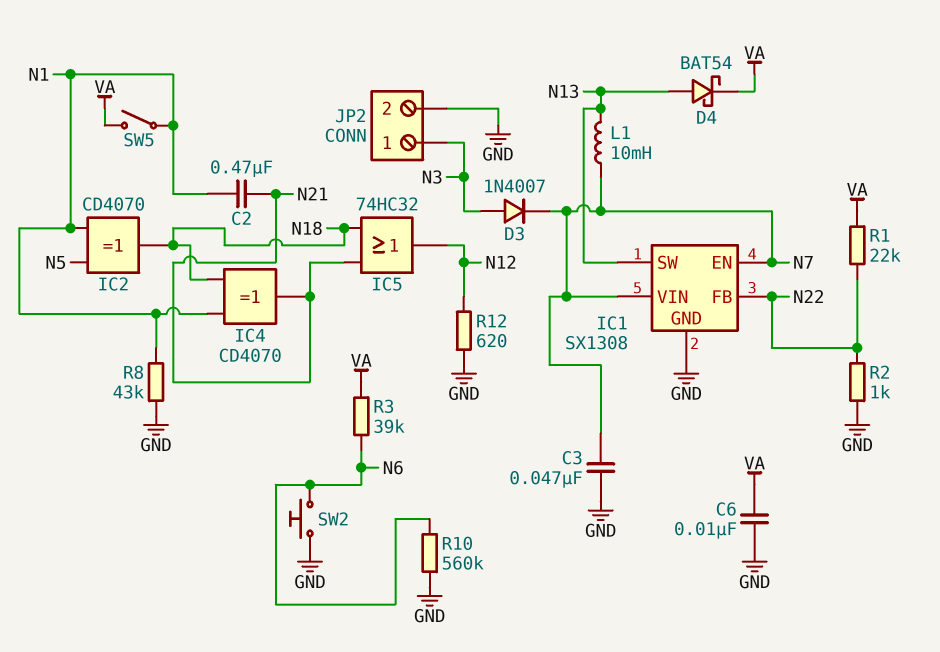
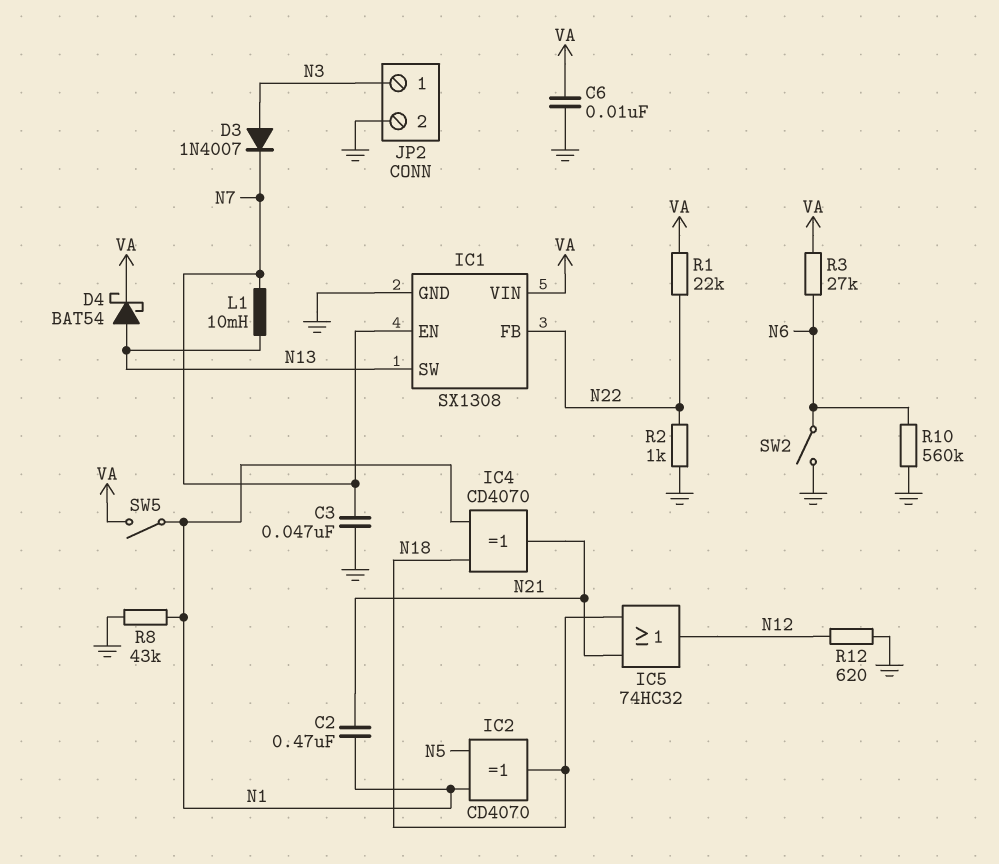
IC1 pin VIN: N7 -> VA
R3: 39k (N6, VA) -> 27k (N6, VA)
SW2: button (GND, N6) -> switch (GND, N6)

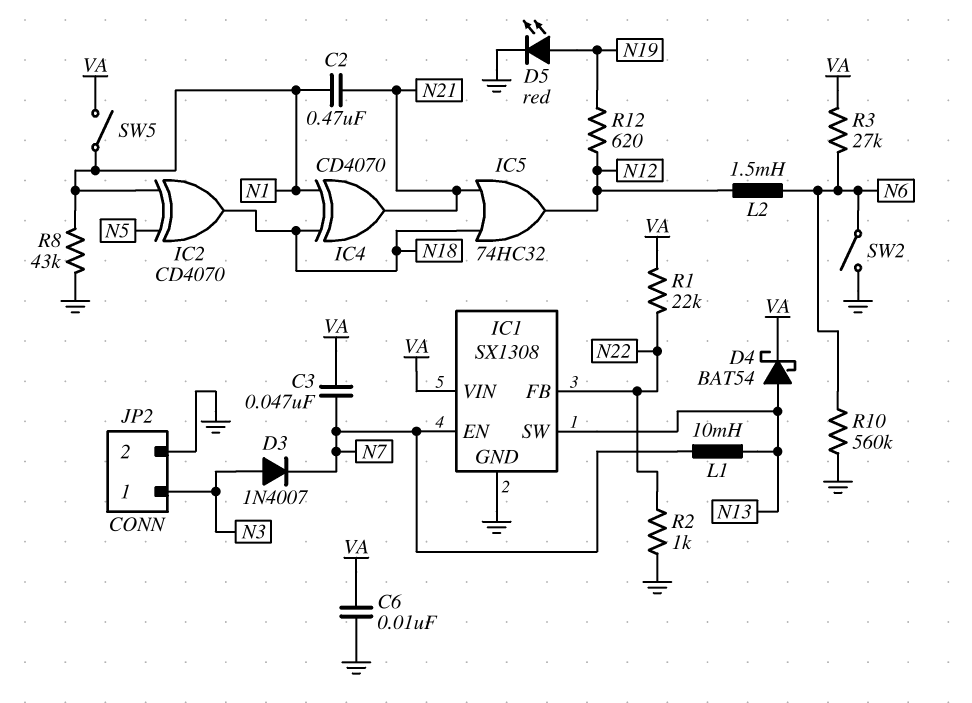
C3: 47nF (GND, N7) -> 47nF (N7, VA)
D5: none -> LED red (A N19, K GND)
L2: none -> 1.5mH (N6, N12)
R12: 620 (GND, N12) -> 620 (N12, N19)

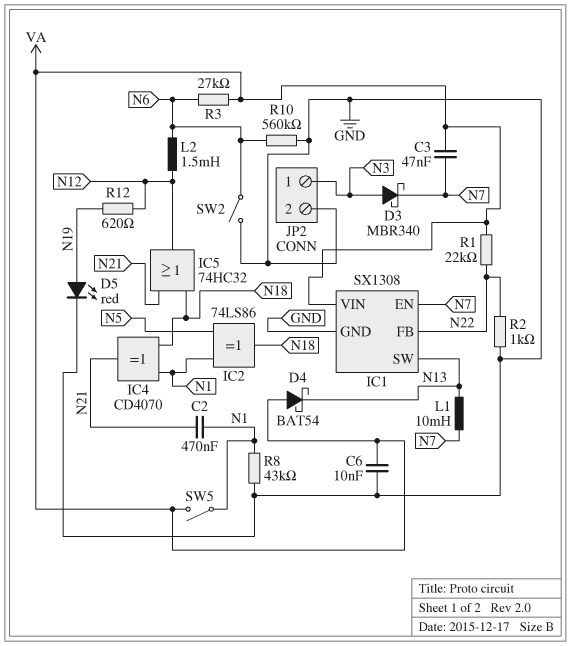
D3: diode 1N4007 (A N3, K N7) -> schottky MBR340 (A N3, K N7)
D4: schottky BAT54 (A N13, K VA) -> schottky BAT54 (A VA, K N13)
IC2: XOR CD4070 (in N1, in N5, out N18) -> XOR 74LS86 (in N1, in N5, out N18)

